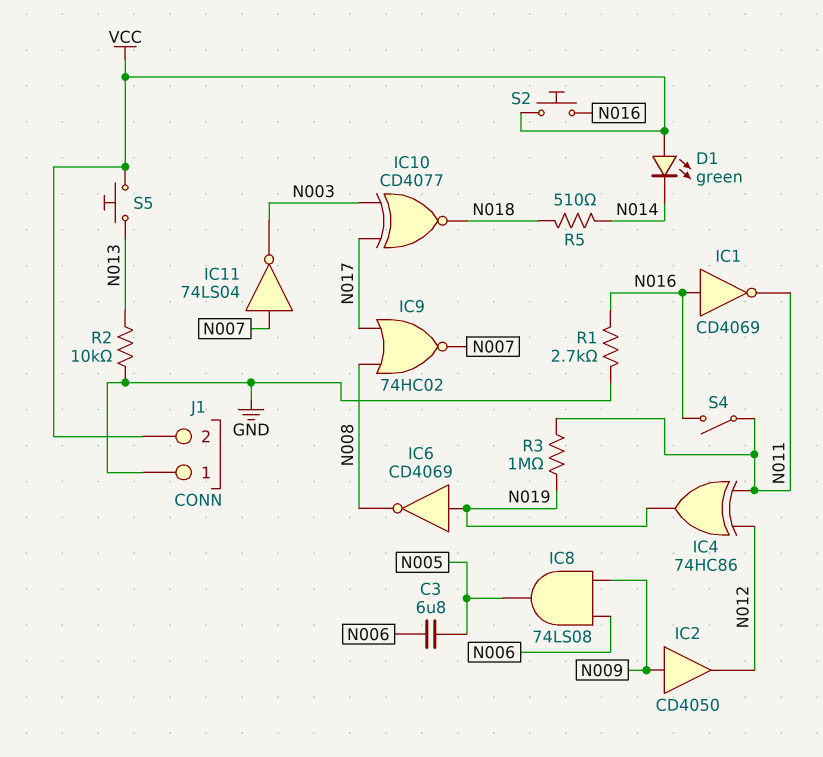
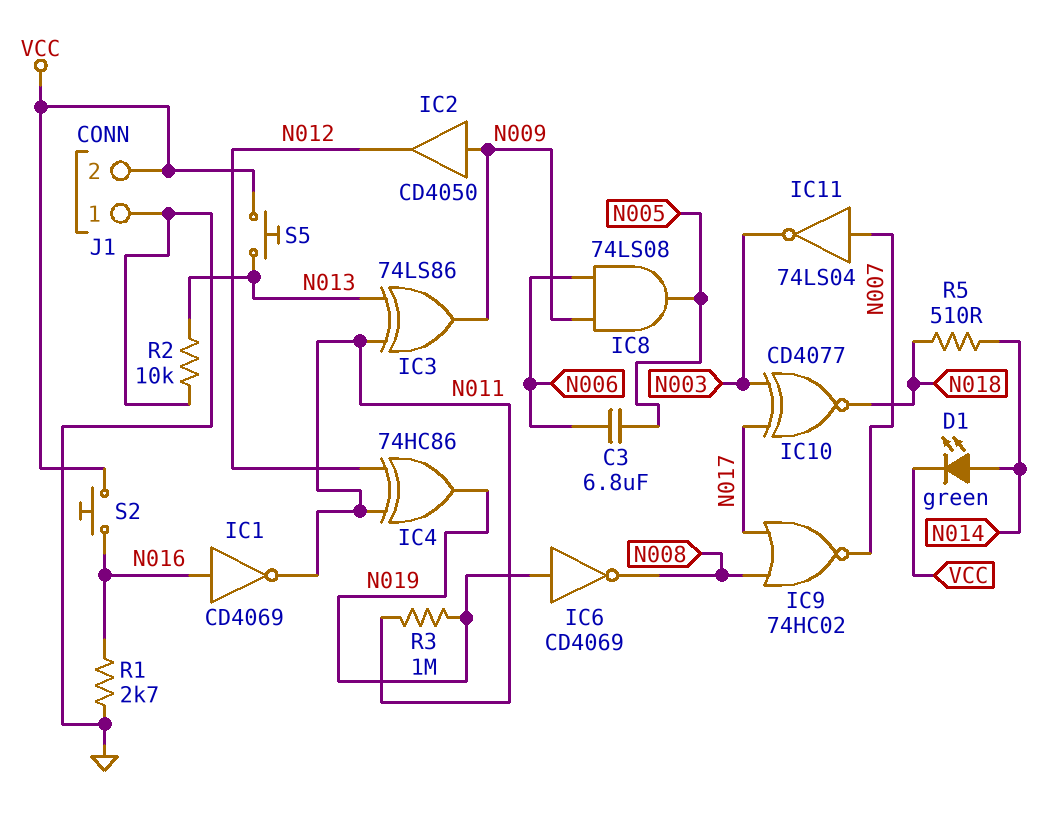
D1: LED green (A VCC, K N014) -> LED green (A N014, K VCC)
IC3: none -> XOR 74LS86 (in N011, in N013, out N009)
S4: switch (N011, N016) -> none

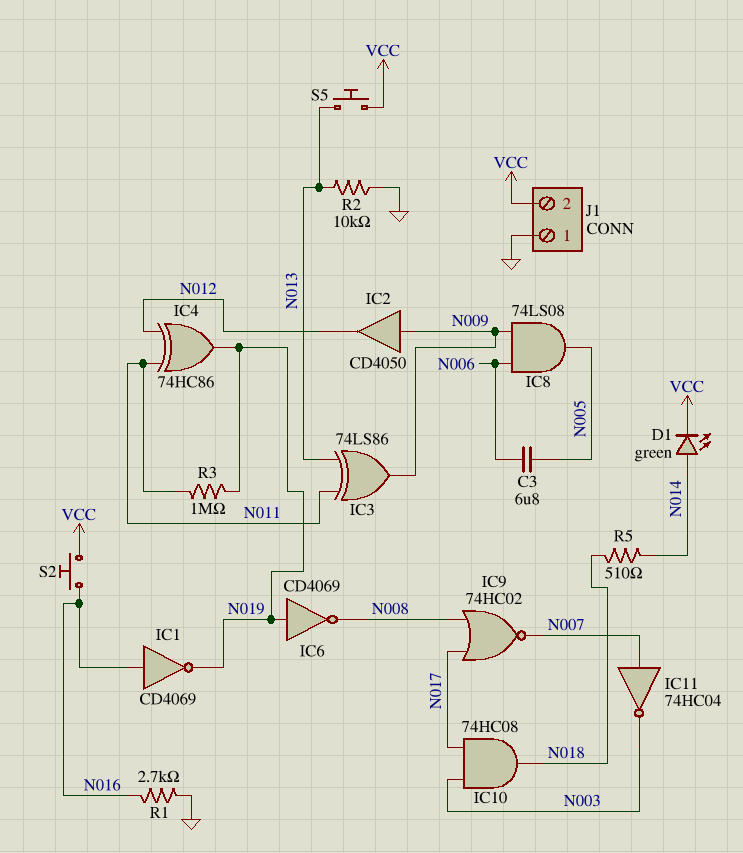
IC1: NOT CD4069 (in N016, out N011) -> NOT CD4069 (in N016, out N019)
IC10: XNOR CD4077 (in N003, in N017, out N018) -> AND 74HC08 (in N003, in N017, out N018)
IC11: NOT 74LS04 (in N007, out N003) -> NOT 74HC04 (in N007, out N003)

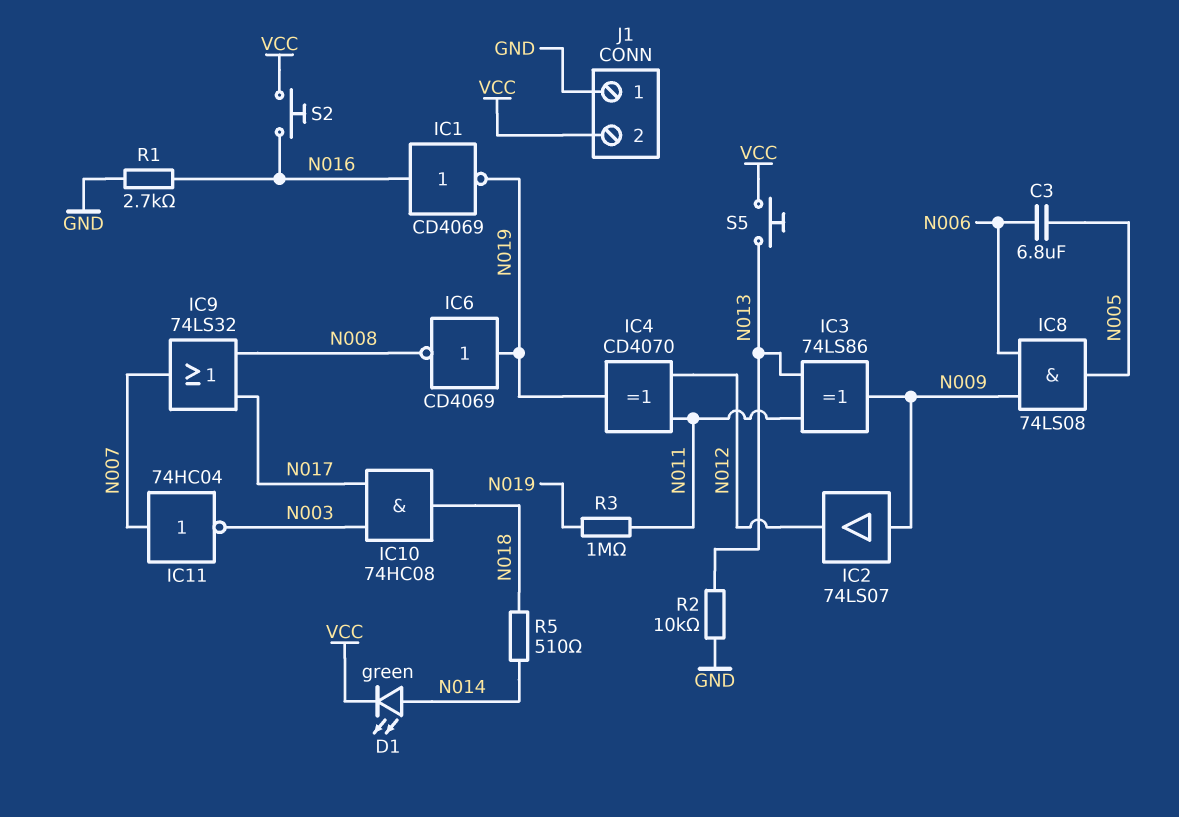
IC2: buffer CD4050 (in N009, out N012) -> buffer 74LS07 (in N009, out N012)
IC4: XOR 74HC86 (in N011, in N012, out N019) -> XOR CD4070 (in N011, in N012, out N019)
IC9: NOR 74HC02 (in N008, in N017, out N007) -> OR 74LS32 (in N008, in N017, out N007)

